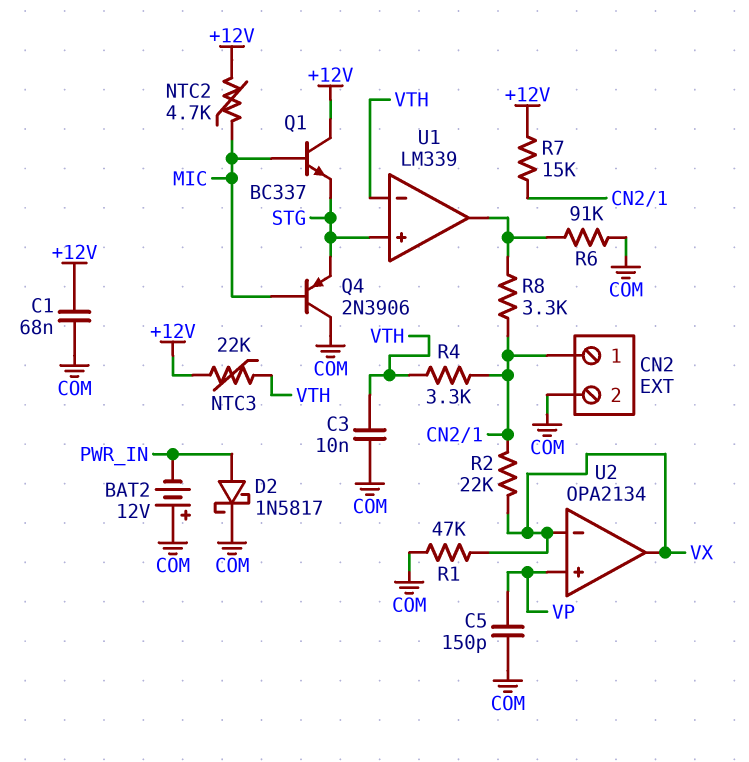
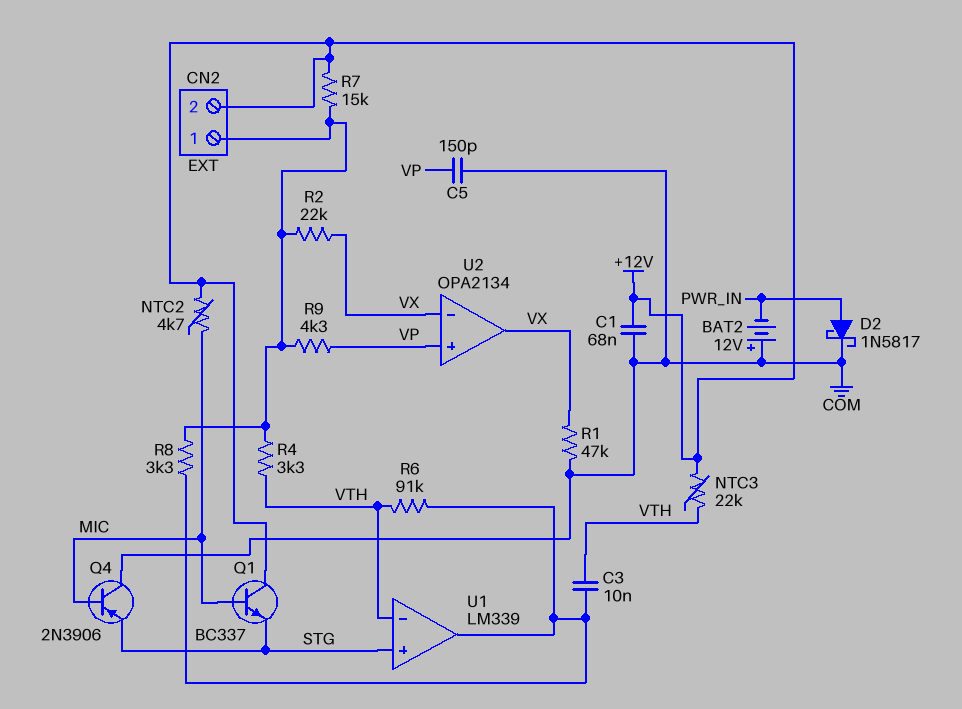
C3: 10nF (COM, VTH) -> 10nF (U1/out, VTH)
CN2 pin 2: COM -> +12V
R6: 91k (COM, U1/out) -> 91k (U1/out, VTH)
R9: none -> 4.3k (CN2/1, VP)

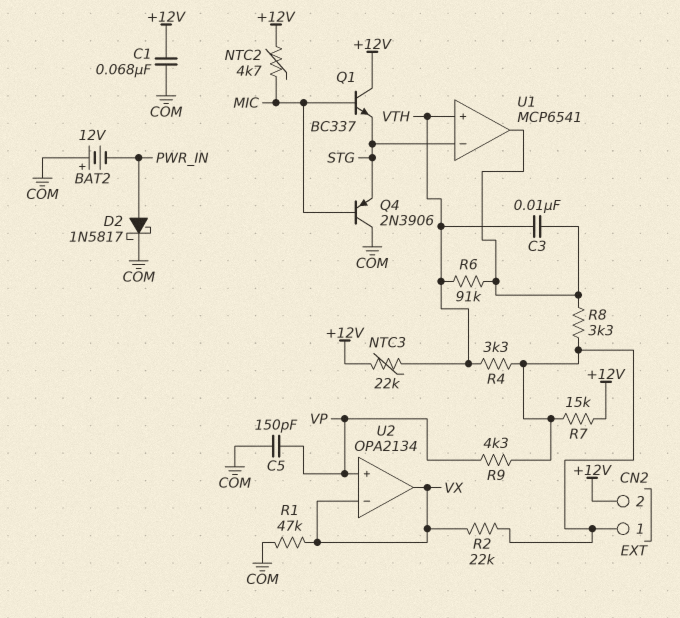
U1: LM339 -> MCP6541
U1 pin in+: STG -> VTH
U1 pin in-: VTH -> STG

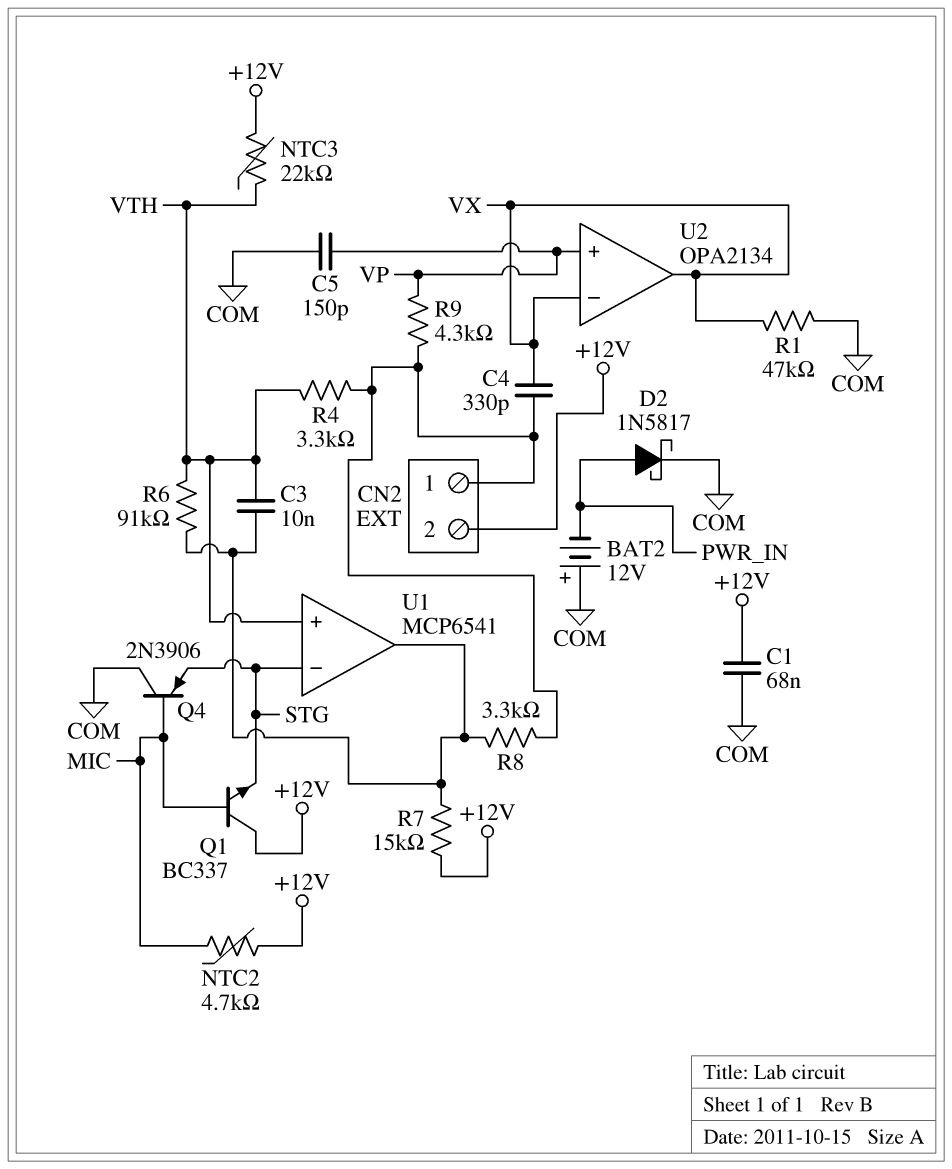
C4: none -> 330pF (CN2/1, VX)
R2: 22k (CN2/1, VX) -> none
R7: 15k (+12V, CN2/1) -> 15k (+12V, U1/out)

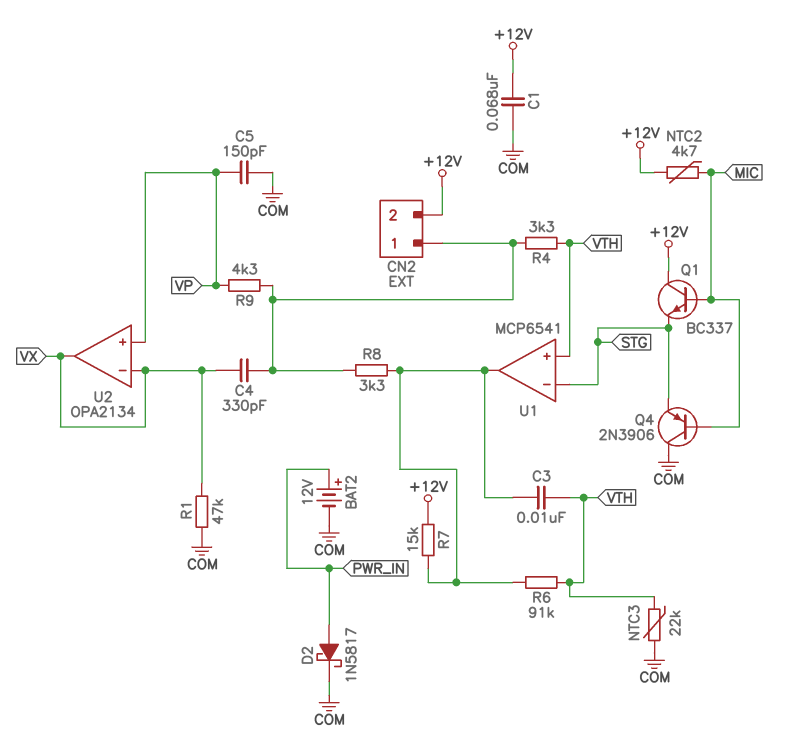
BAT2: 12V (plus COM, minus PWR_IN) -> 12V (plus PWR_IN, minus COM)
NTC3: 22k (+12V, VTH) -> 22k (COM, VTH)

